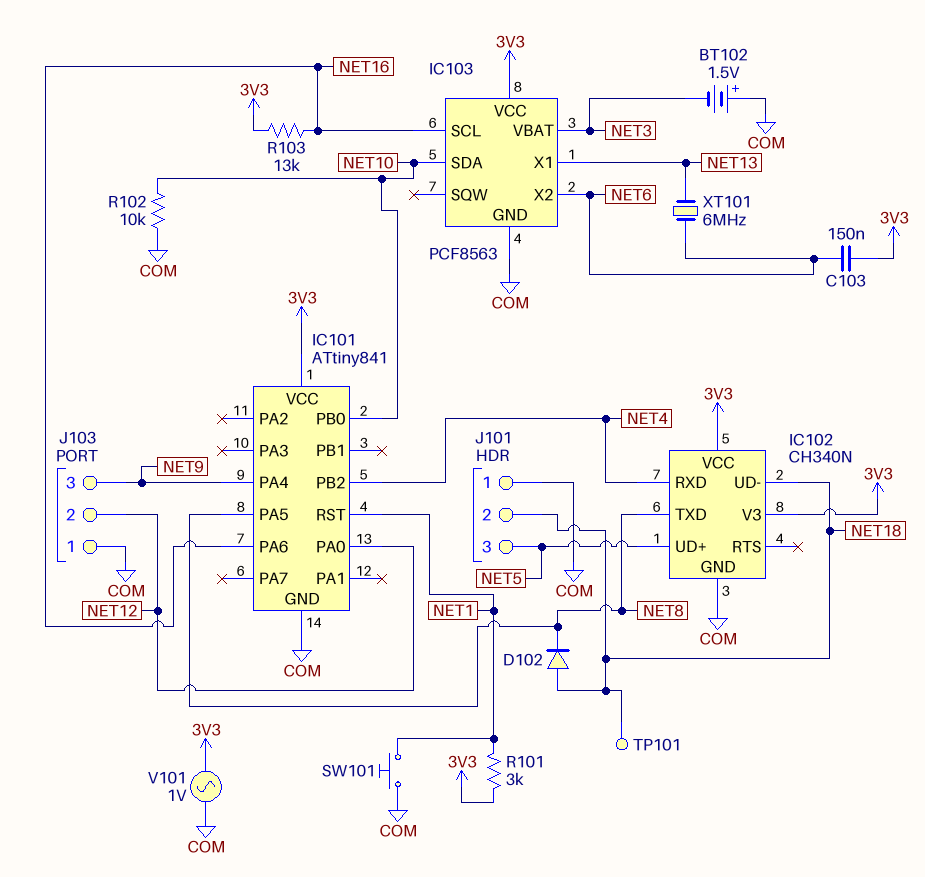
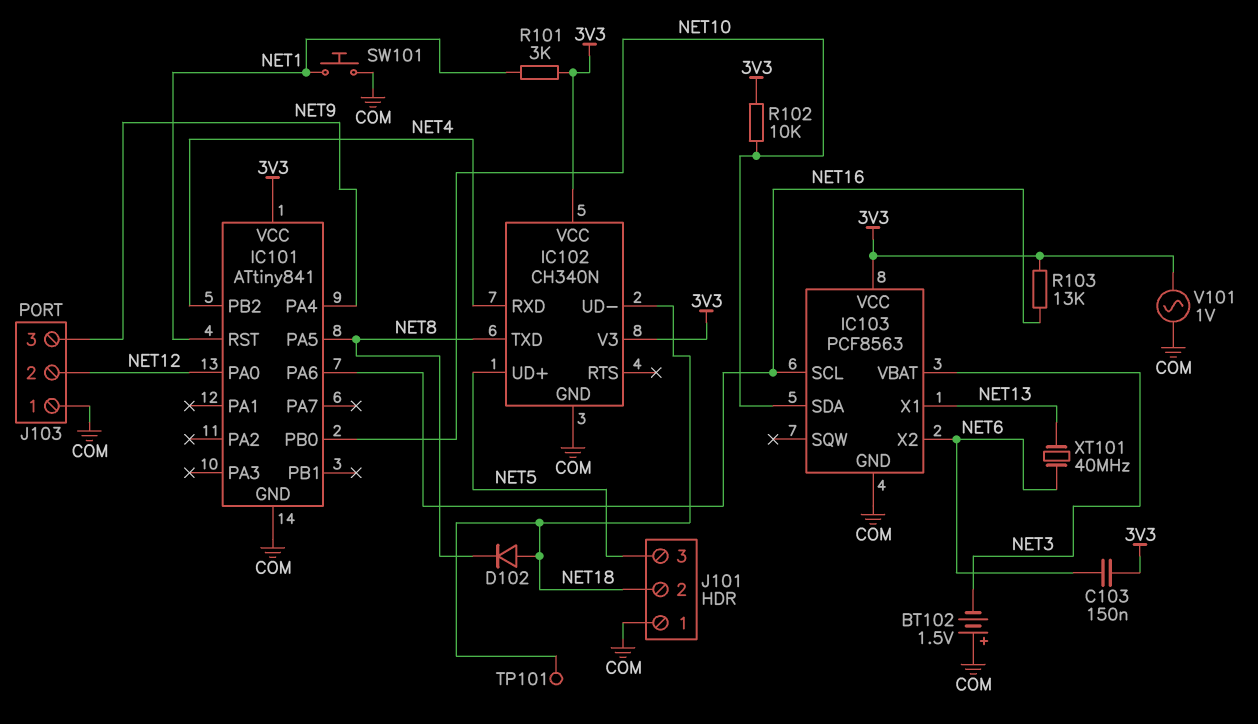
R102: 10k (COM, NET10) -> 10k (3V3, NET10)
XT101: 6MHz (NET6, NET13) -> 40MHz (NET6, NET13)

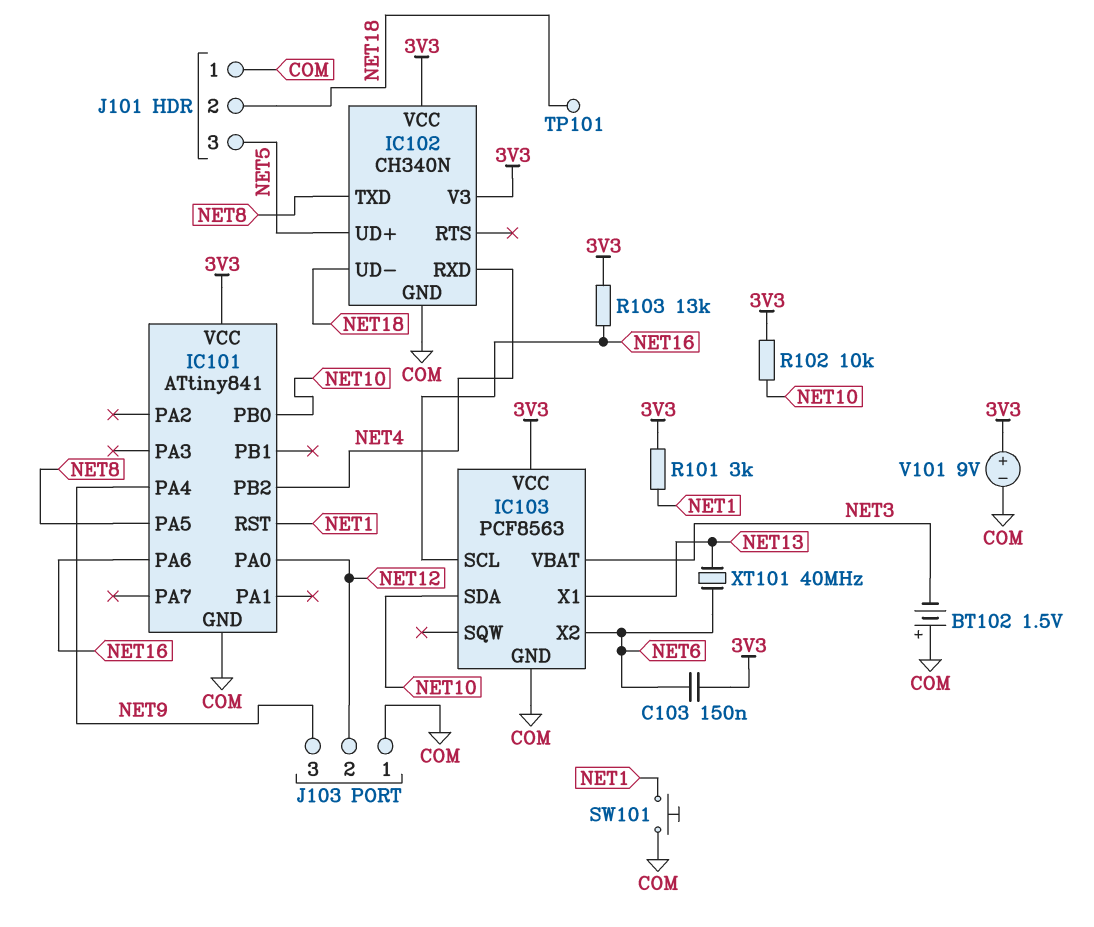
D102: diode (A NET18, K NET8) -> none
V101: AC 1V (3V3, COM) -> 9V (plus 3V3, minus COM)

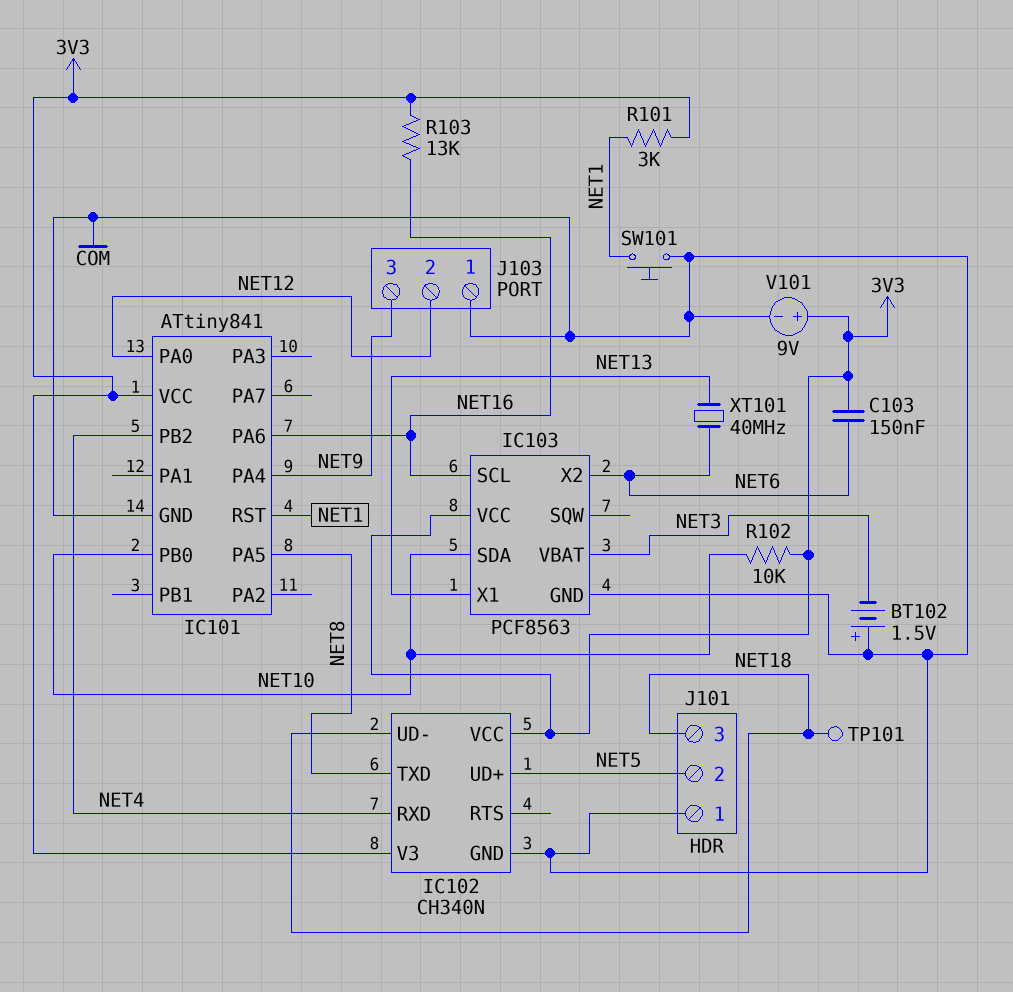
J101 pin 2: NET18 -> NET5
J101 pin 3: NET5 -> NET18

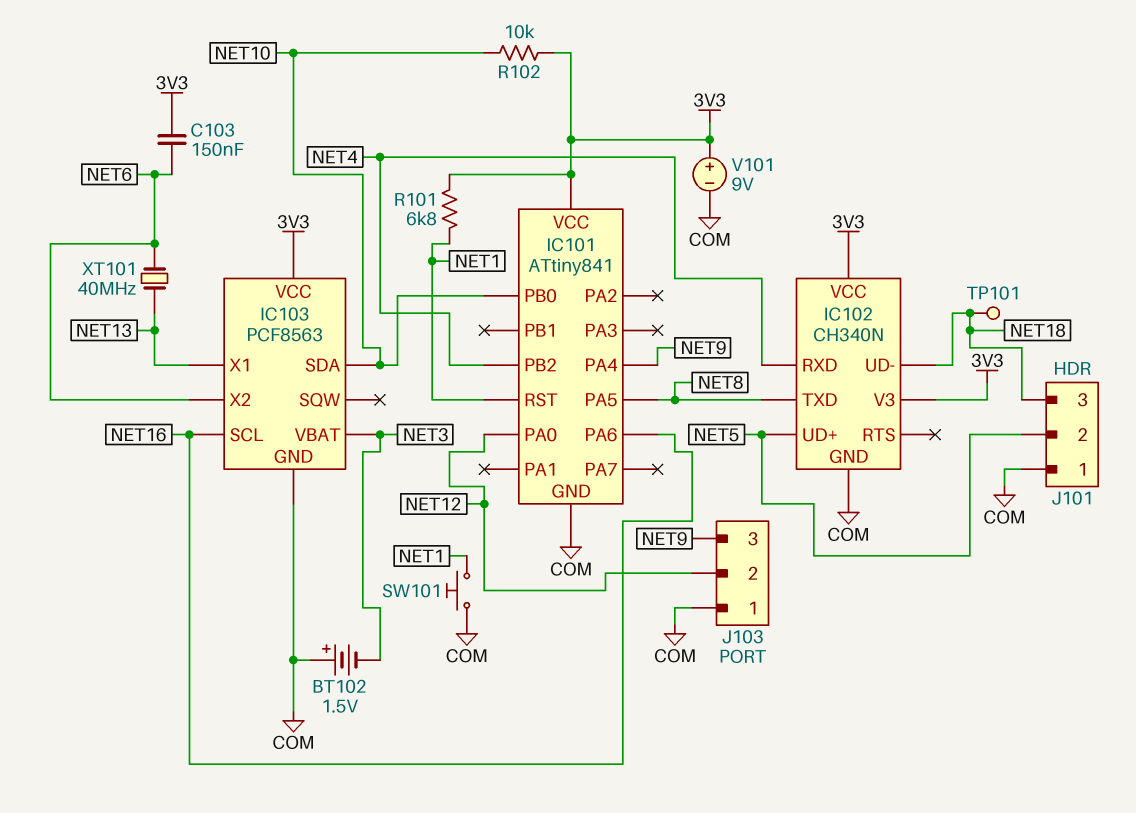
R101: 3k (3V3, NET1) -> 6.8k (3V3, NET1)
R103: 13k (3V3, NET16) -> none

